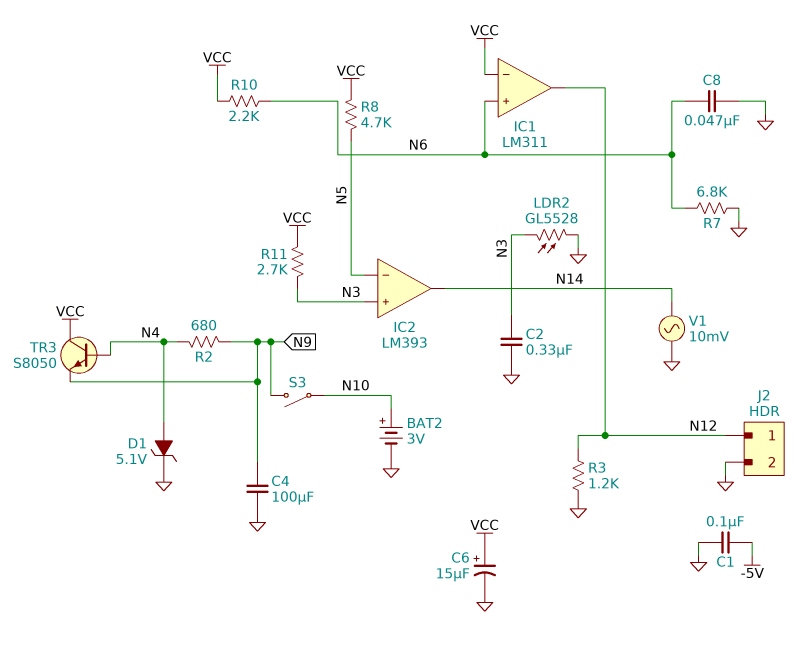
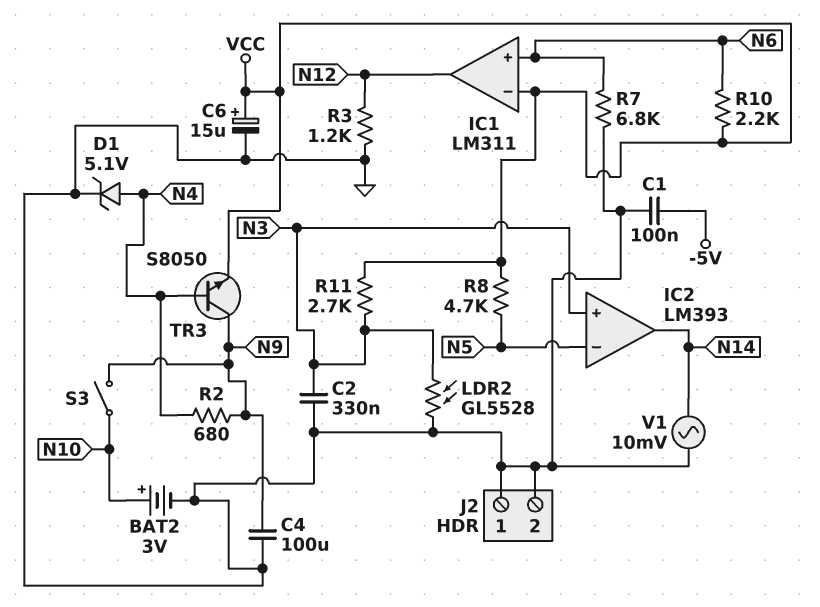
C8: 47nF (GND, N6) -> none
J2 pin 1: N12 -> GND
TR3: NPN S8050 (B N4, C VCC, E N9) -> NPN S8050 (B N4, C N9, E VCC)

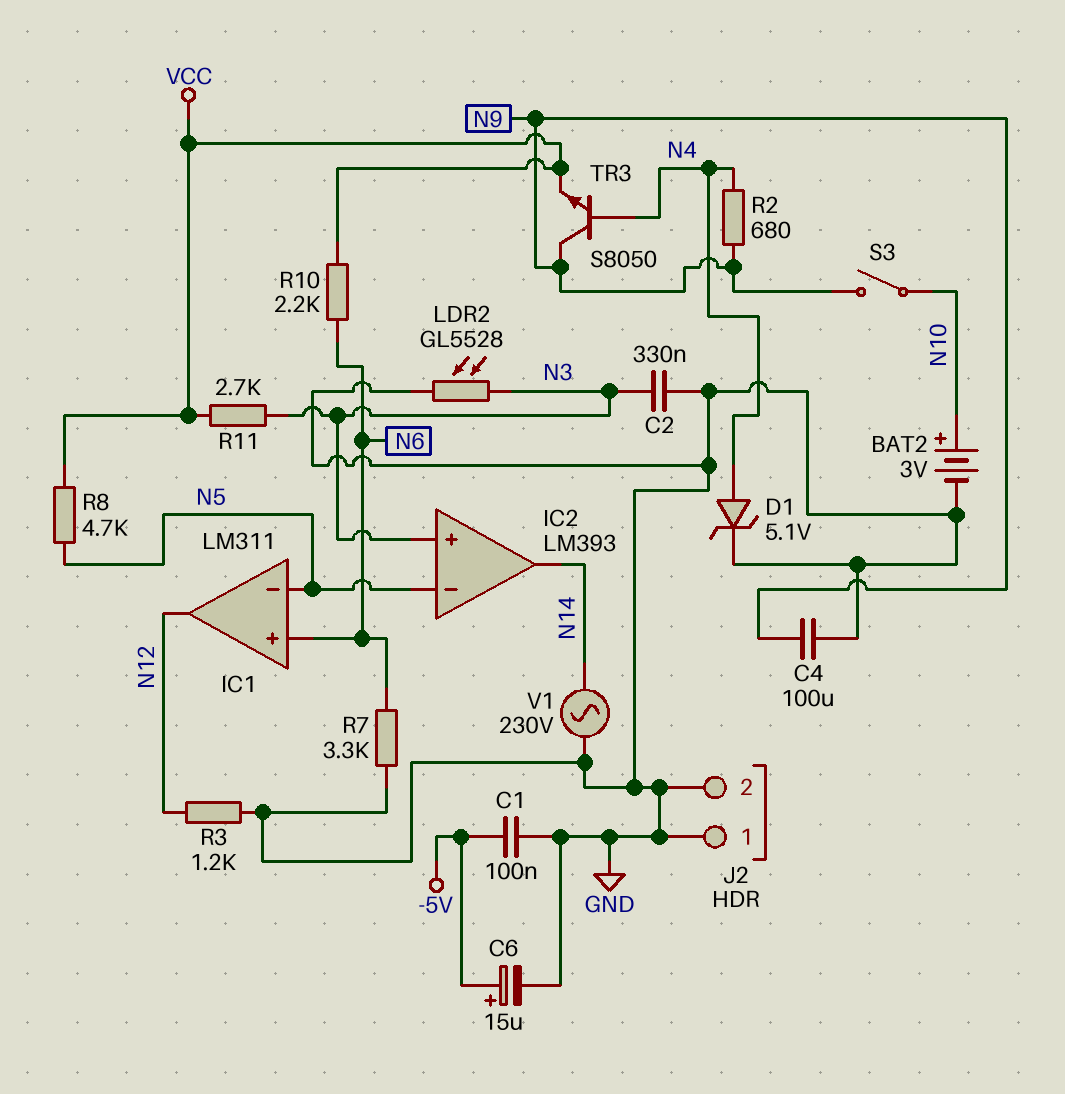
C6: 15uF (plus VCC, minus GND) -> 15uF (plus -5V, minus GND)
IC1 pin in-: VCC -> N5
R7: 6.8k (GND, N6) -> 3.3k (GND, N6)
V1: AC 10mV (GND, N14) -> AC 230V (GND, N14)

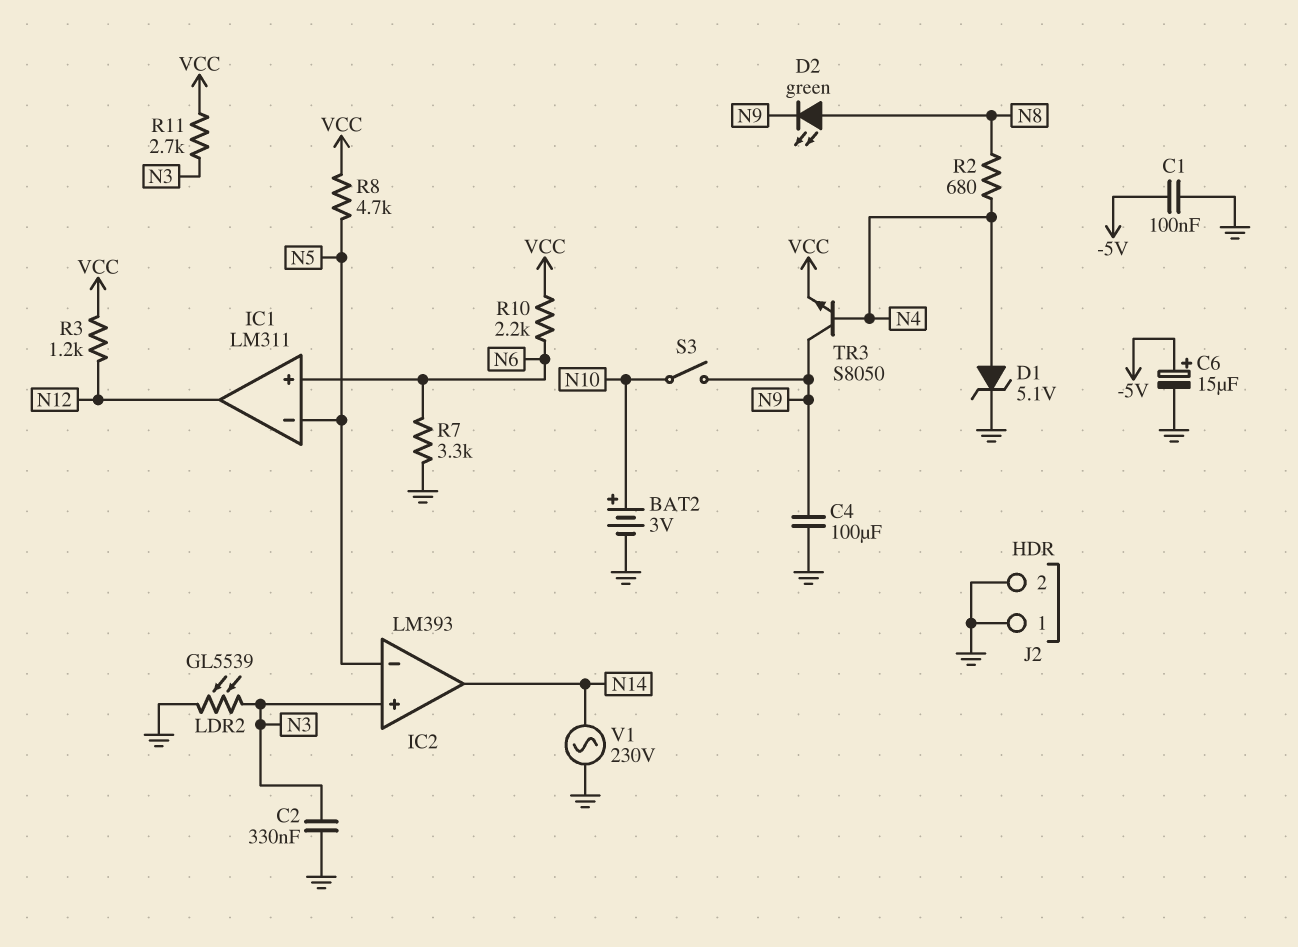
D2: none -> LED green (A N8, K N9)
LDR2: GL5528 (GND, N3) -> GL5539 (GND, N3)
R2: 680 (N4, N9) -> 680 (N4, N8)
R3: 1.2k (GND, N12) -> 1.2k (N12, VCC)

